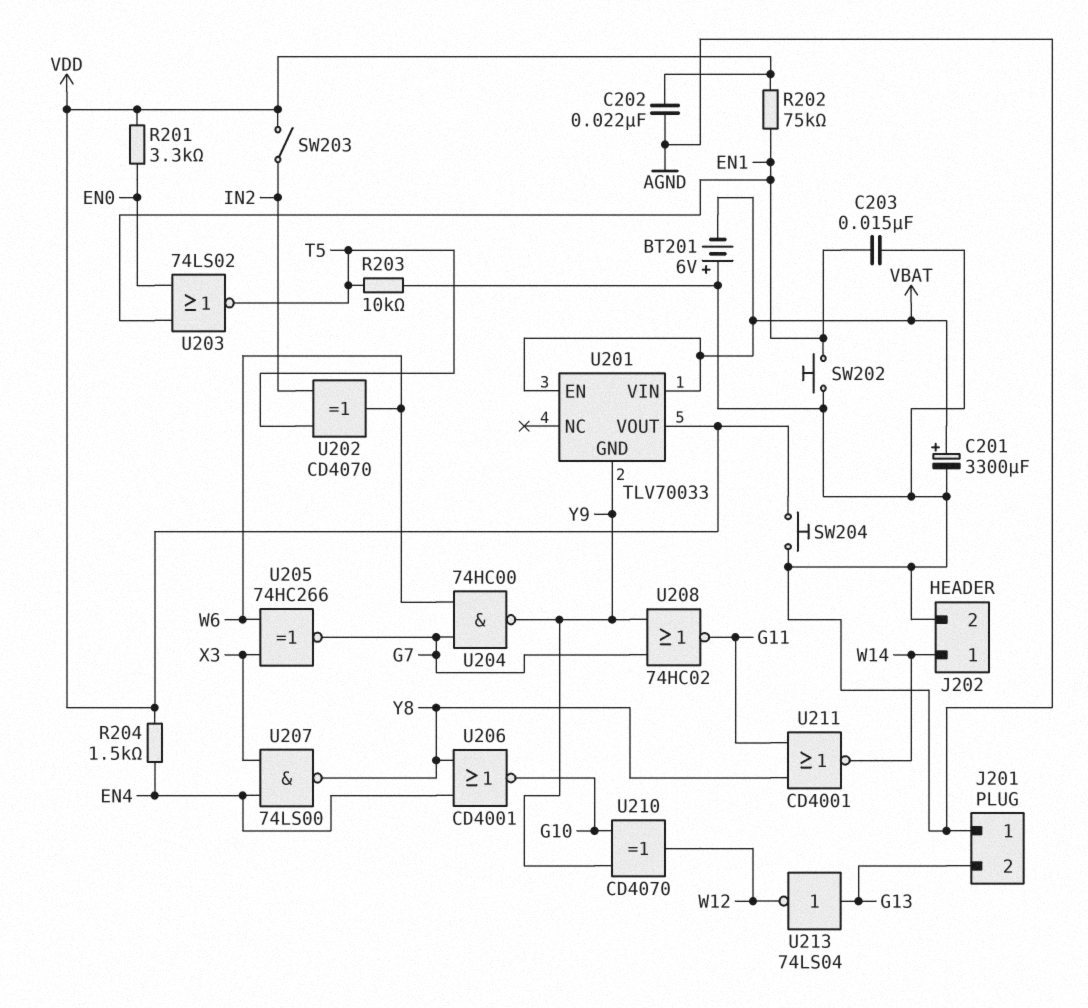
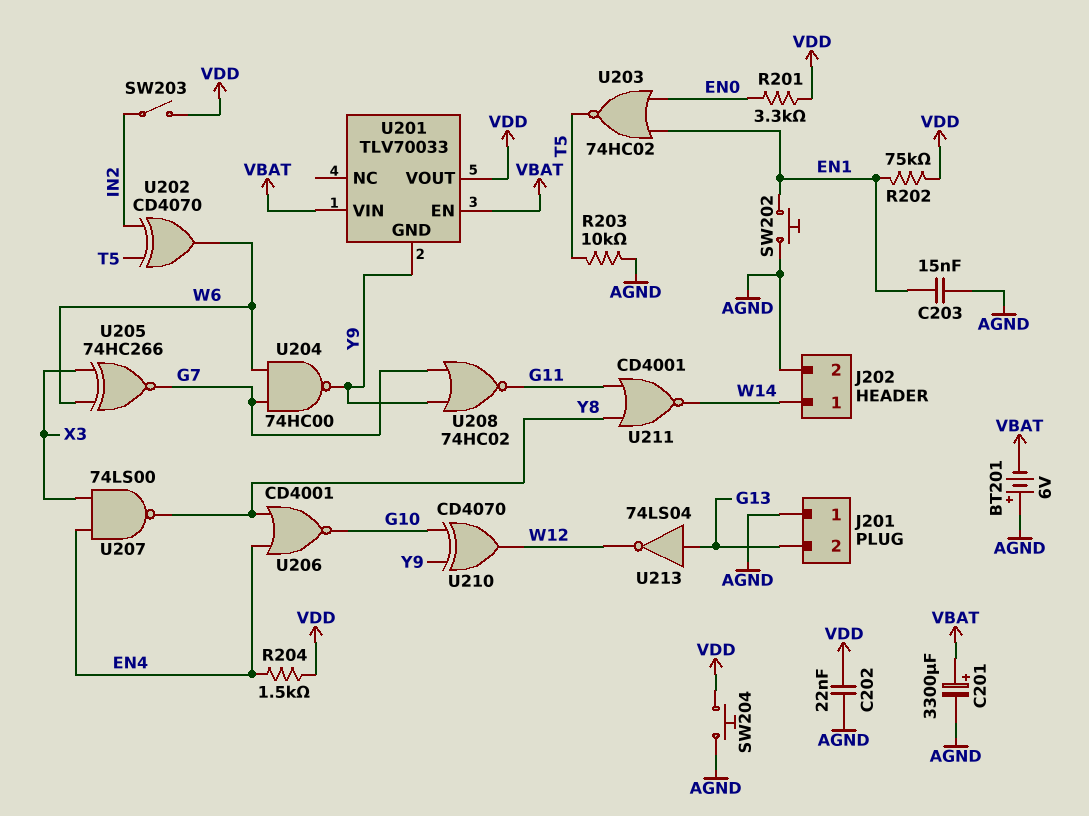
U203: NOR 74LS02 (in EN0, in EN1, out T5) -> NOR 74HC02 (in EN0, in EN1, out T5)

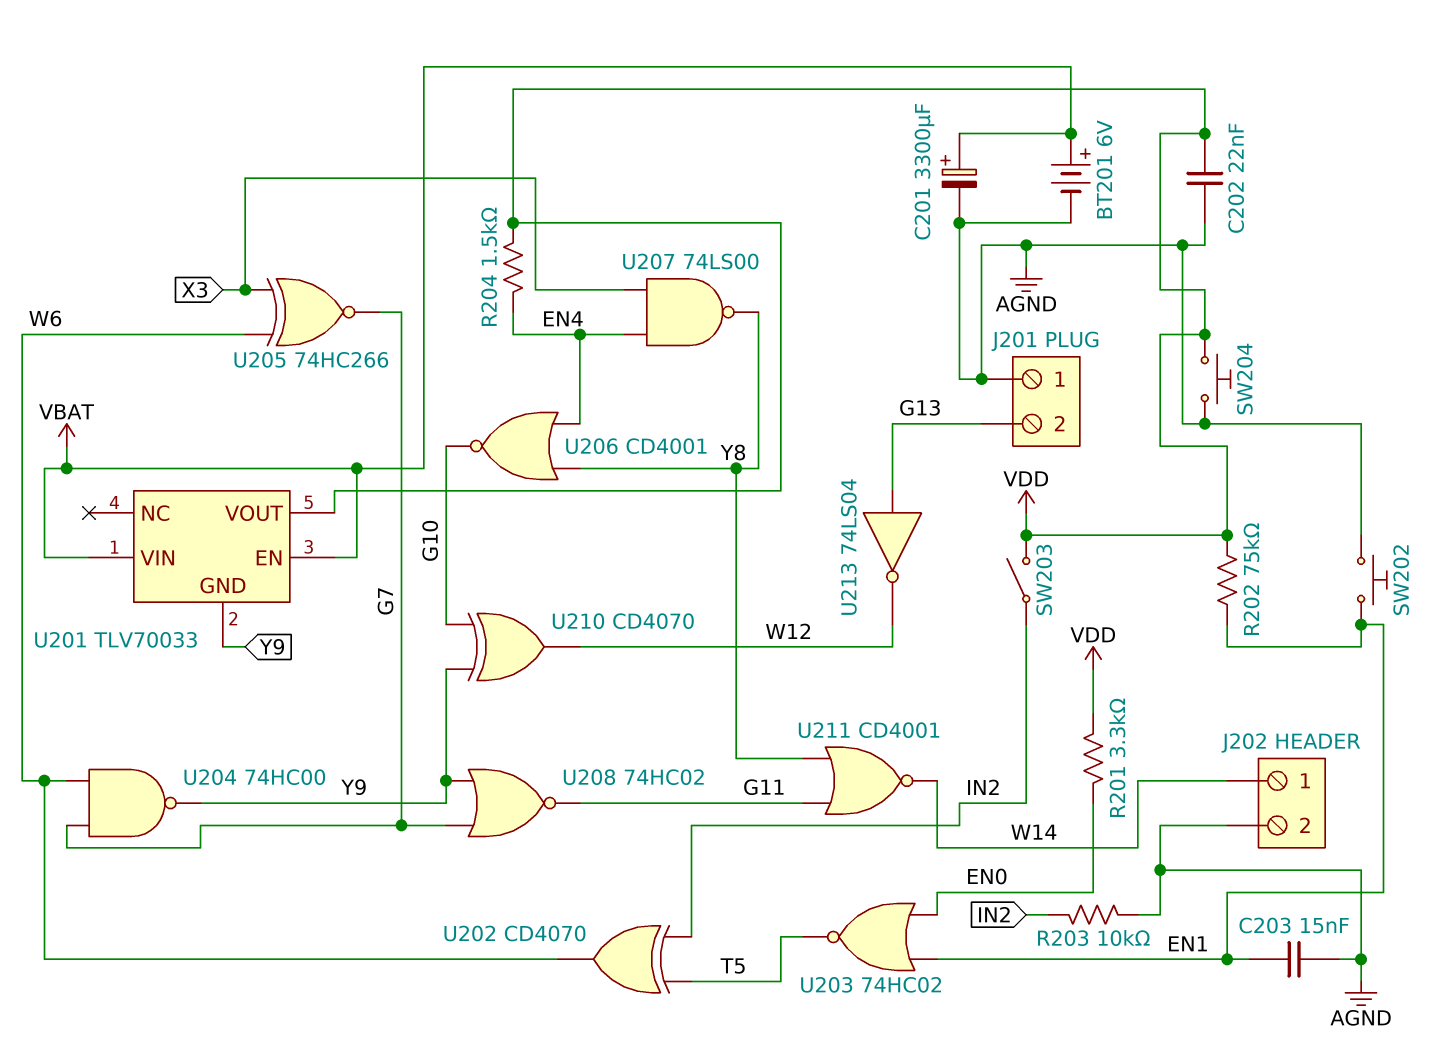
BT201: 6V (plus AGND, minus VBAT) -> 6V (plus VBAT, minus AGND)
R203: 10k (AGND, T5) -> 10k (AGND, IN2)

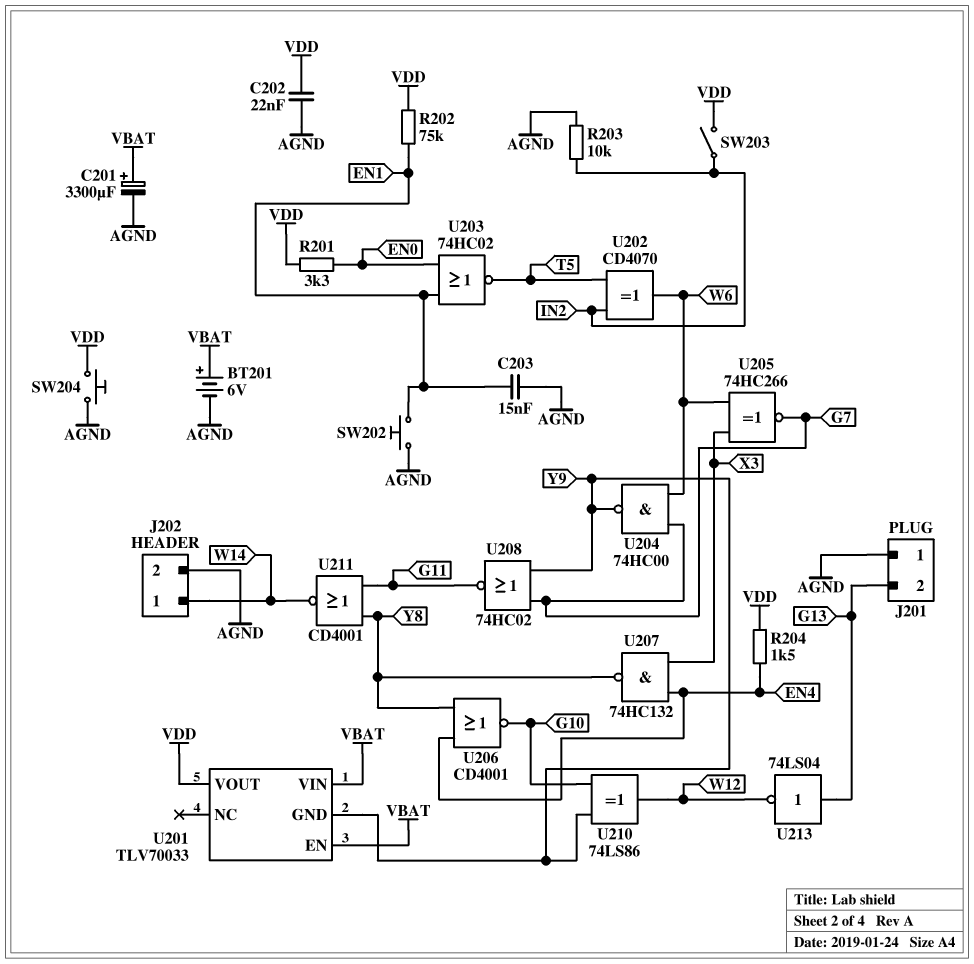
U207: NAND 74LS00 (in EN4, in X3, out Y8) -> NAND 74HC132 (in EN4, in X3, out Y8)
U210: XOR CD4070 (in G10, in Y9, out W12) -> XOR 74LS86 (in G10, in Y9, out W12)

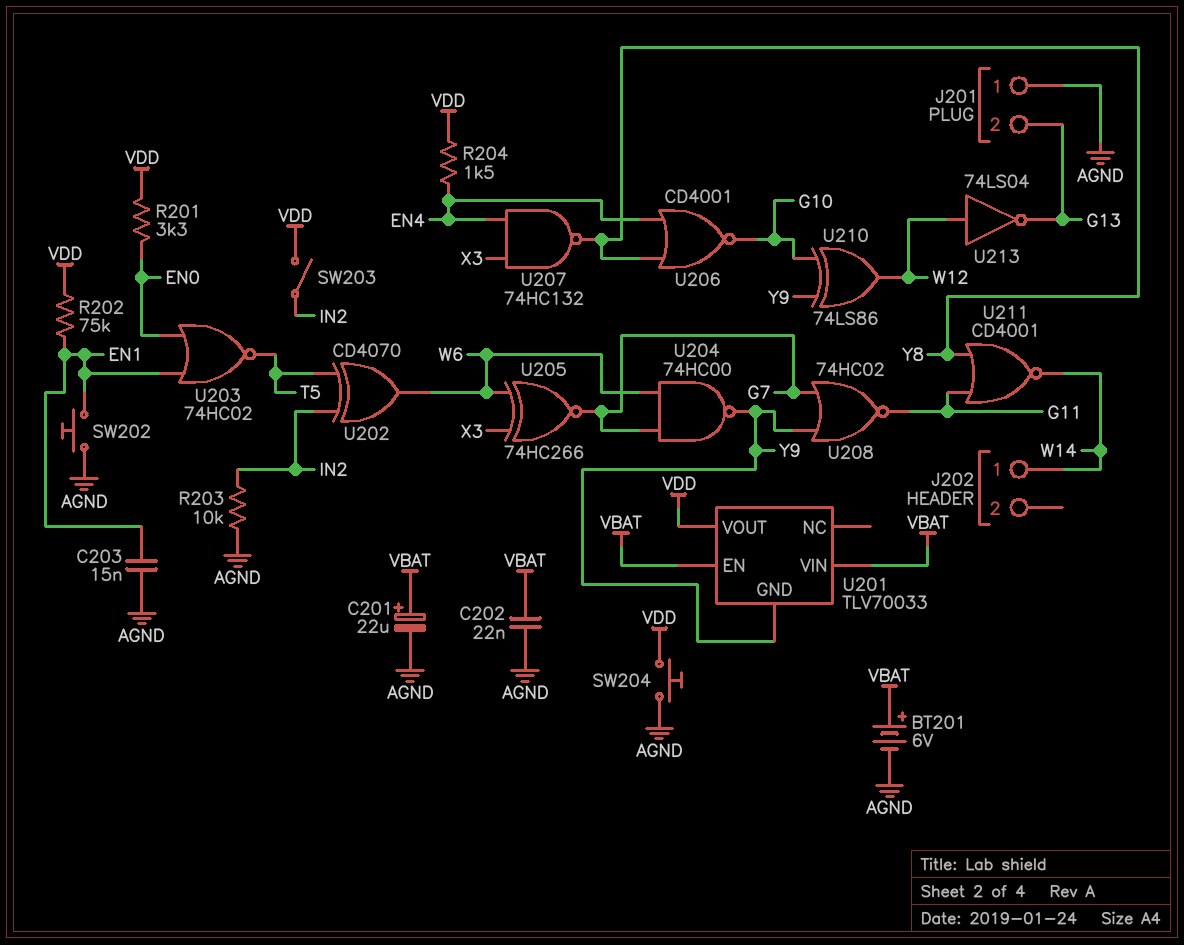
C201: 3300uF (plus VBAT, minus AGND) -> 22uF (plus VBAT, minus AGND)
C202: 22nF (AGND, VDD) -> 22nF (AGND, VBAT)
J202 pin 2: AGND -> none
U213: NOT 74LS04 (in G13, out W12) -> NOT 74LS04 (in W12, out G13)

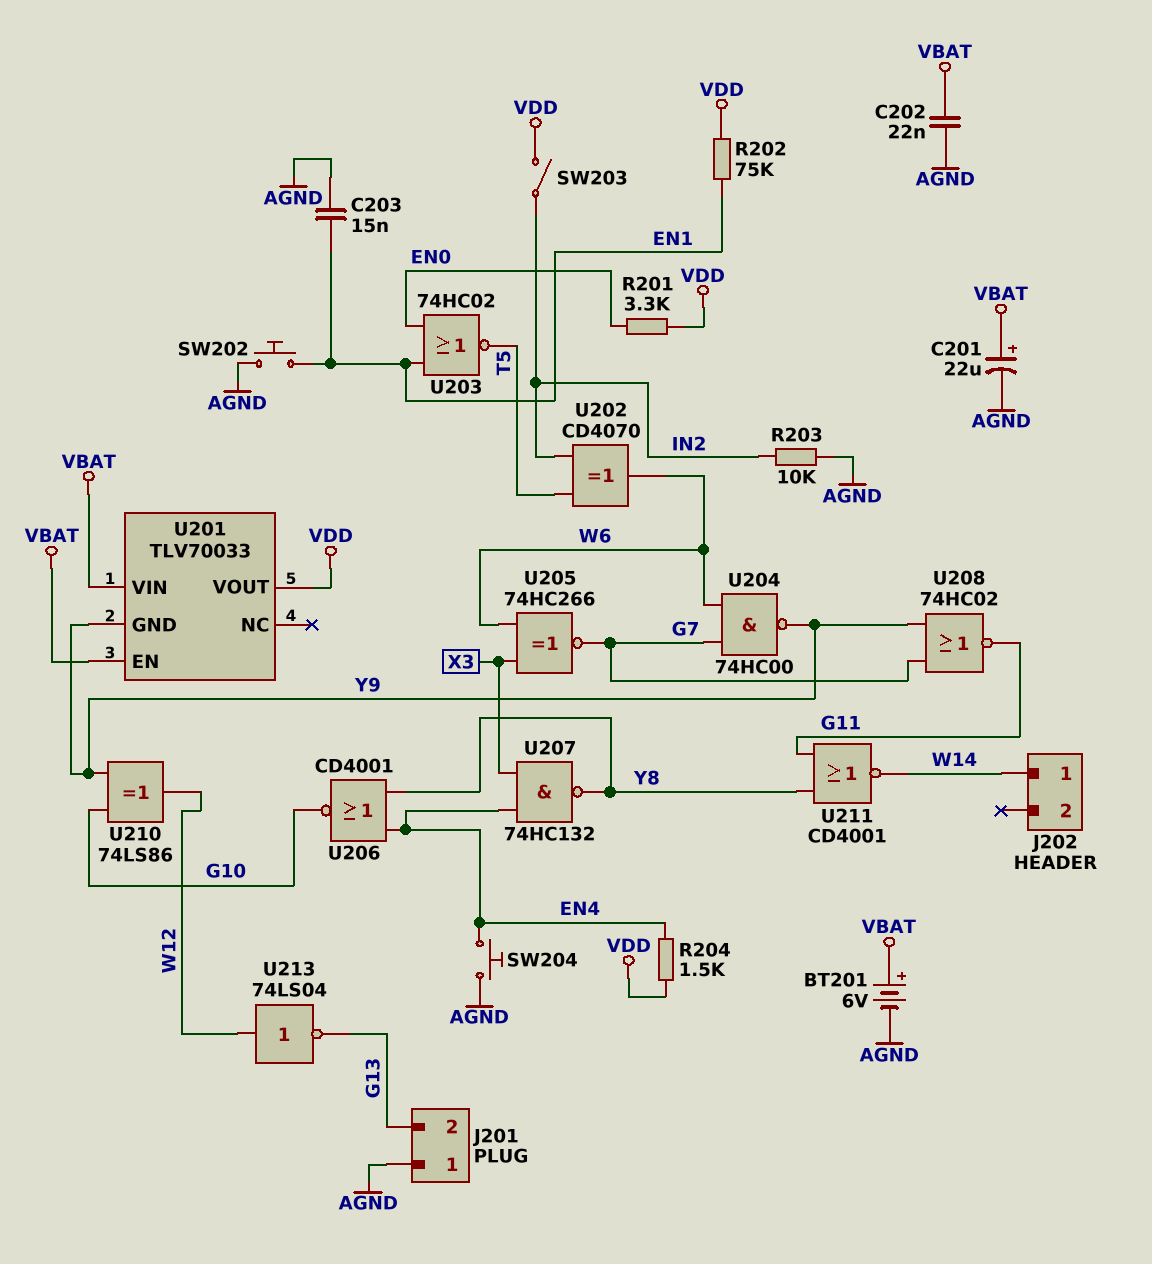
SW204: button (AGND, VDD) -> button (AGND, EN4)

